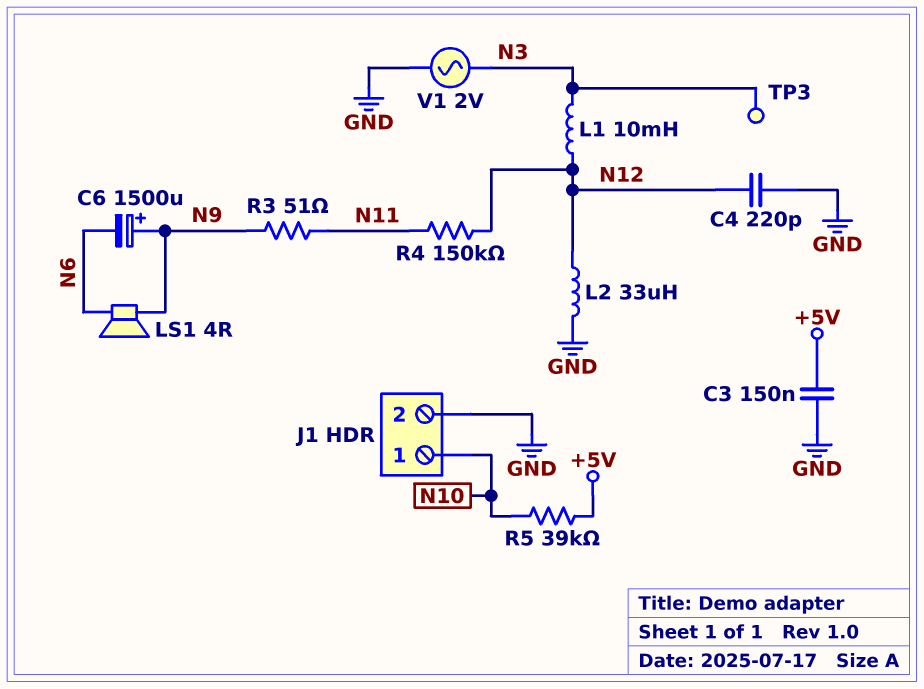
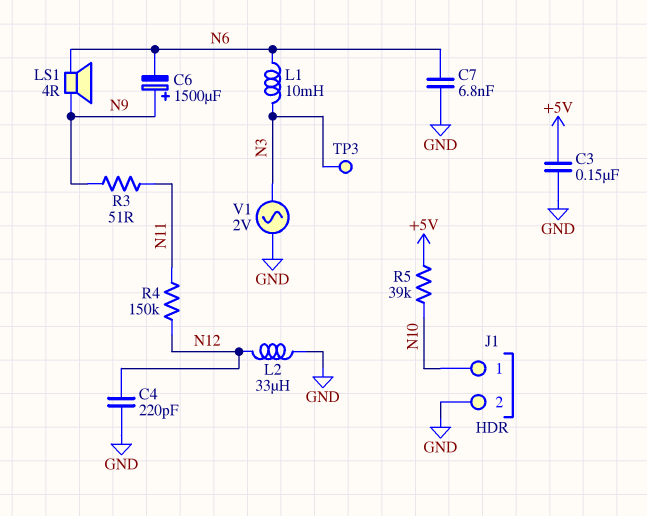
C7: none -> 6.8nF (GND, N6)
L1: 10mH (N3, N12) -> 10mH (N3, N6)

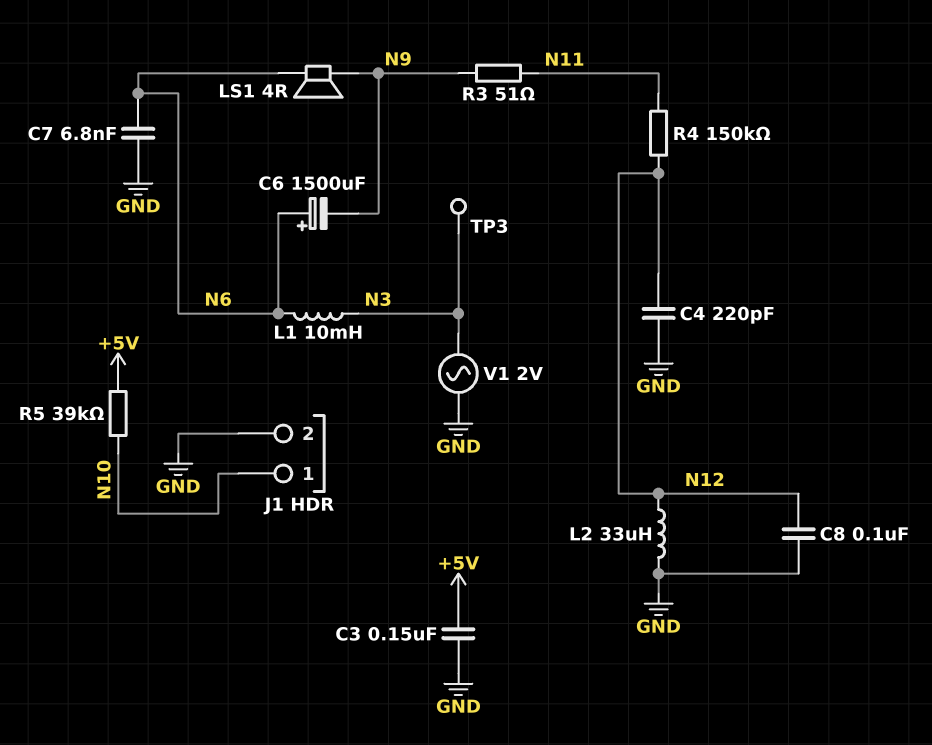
C6: 1500uF (plus N9, minus N6) -> 1500uF (plus N6, minus N9)
C8: none -> 100nF (GND, N12)

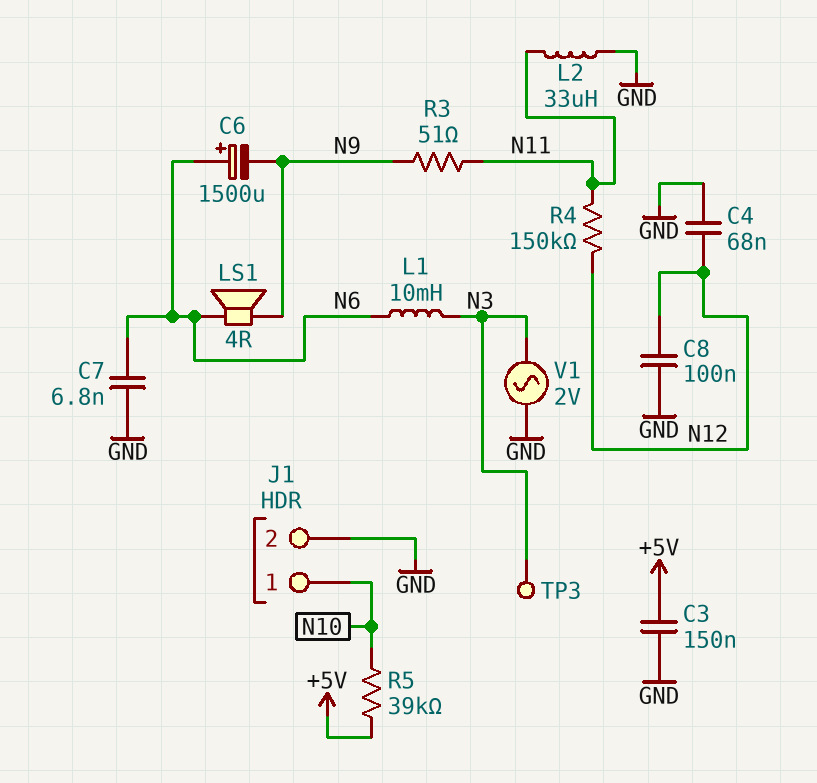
C4: 220pF (GND, N12) -> 68nF (GND, N12)
L2: 33uH (GND, N12) -> 33uH (GND, N11)

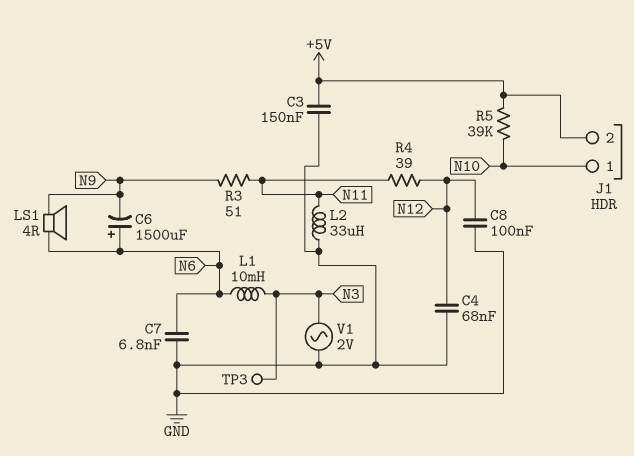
J1 pin 2: GND -> +5V
R4: 150k (N11, N12) -> 39 (N11, N12)

